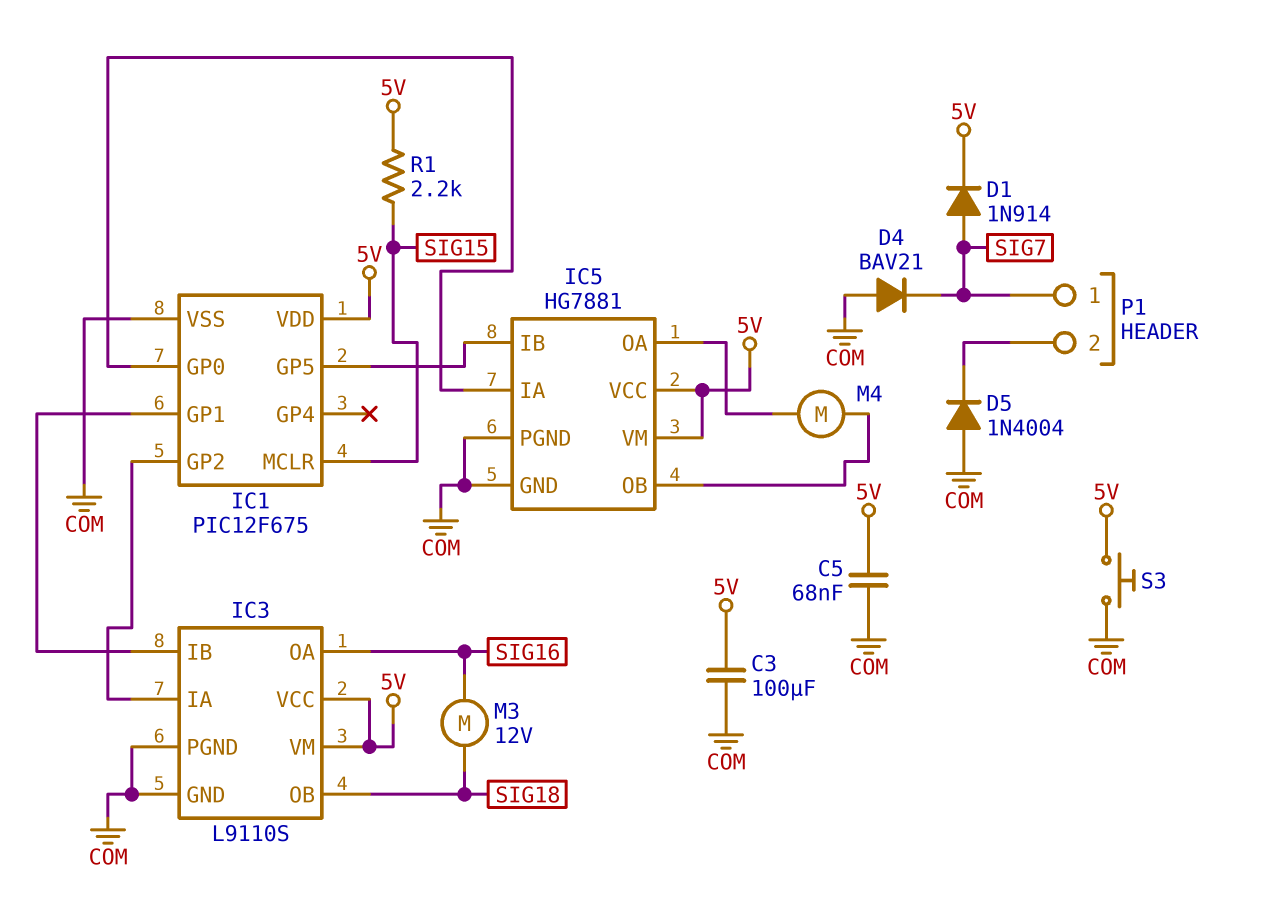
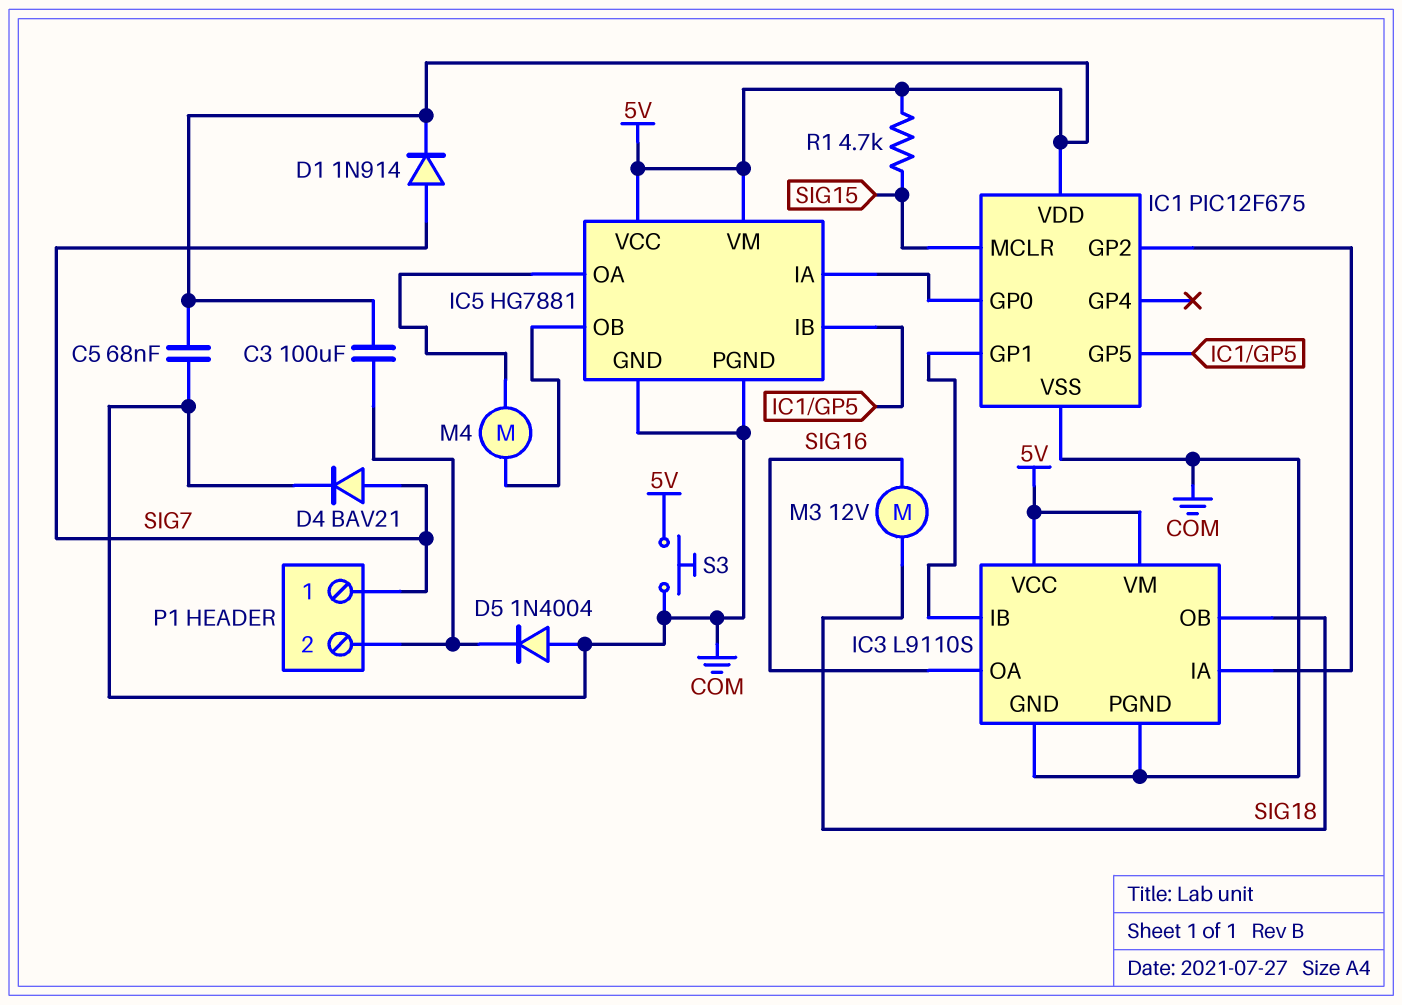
C3: 100uF (5V, COM) -> 100uF (5V, P1/2)
D4: diode BAV21 (A COM, K SIG7) -> diode BAV21 (A SIG7, K COM)
R1: 2.2k (5V, SIG15) -> 4.7k (5V, SIG15)

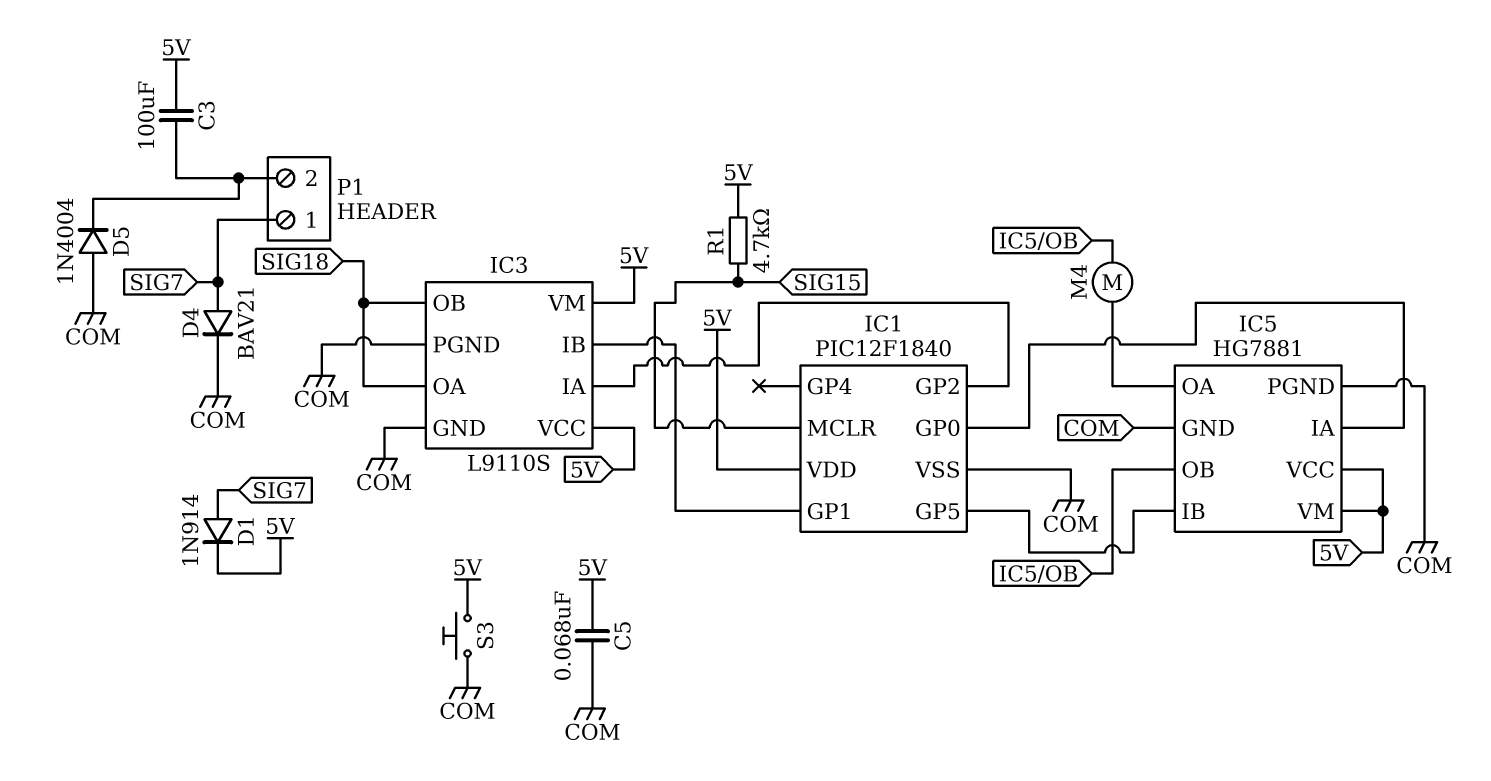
IC1: PIC12F675 -> PIC12F1840
IC3 pin OA: SIG16 -> SIG18
M3: motor 12V (SIG16, SIG18) -> none

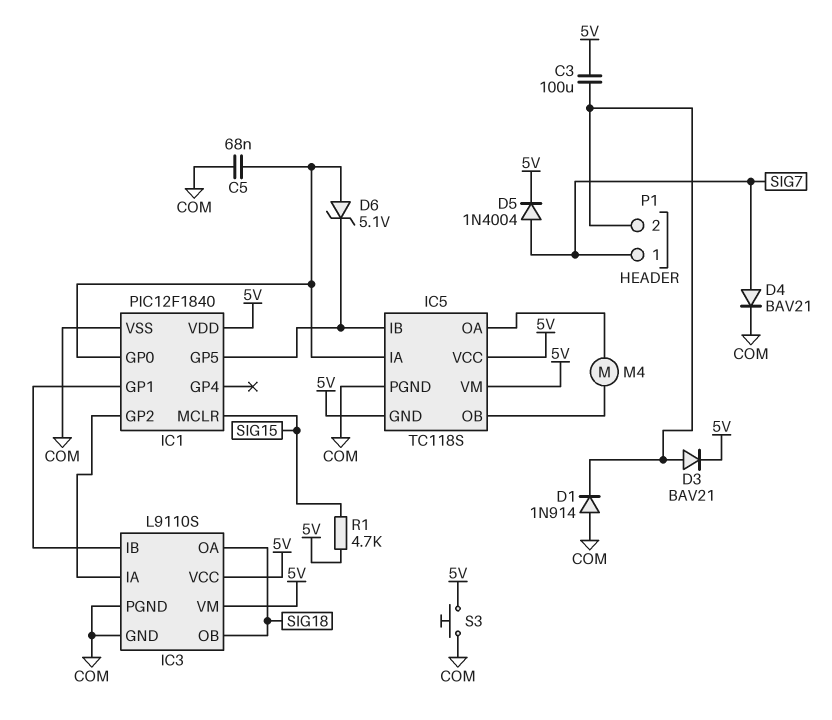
C5: 68nF (5V, COM) -> 68nF (COM, IC1/GP0)
D1: diode 1N914 (A SIG7, K 5V) -> diode 1N914 (A COM, K P1/2)
D3: none -> diode BAV21 (A P1/2, K 5V)
D5: diode 1N4004 (A COM, K P1/2) -> diode 1N4004 (A SIG7, K 5V)
D6: none -> zener 5.1V (A IC1/GP0, K IC1/GP5)
IC5: HG7881 -> TC118S
IC5 pin GND: COM -> 5V

